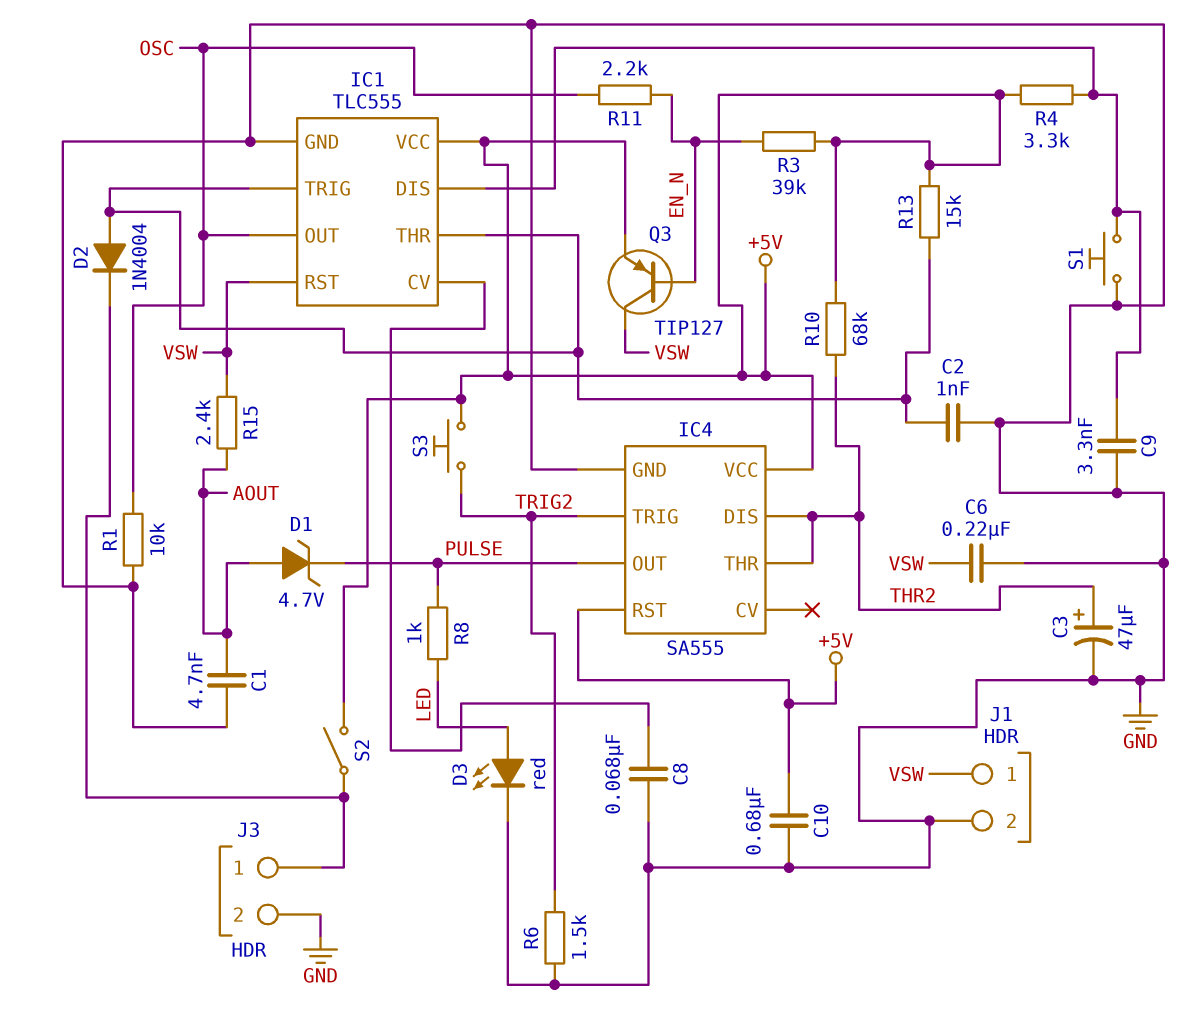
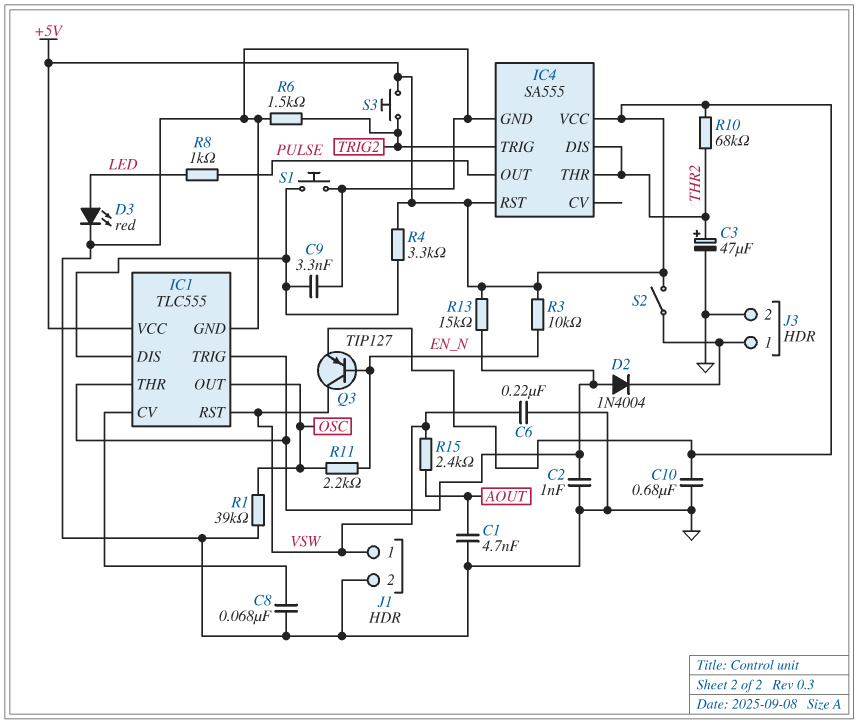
D1: zener 4.7V (A AOUT, K PULSE) -> none
R1: 10k (GND, OSC) -> 39k (GND, OSC)
R3: 39k (+5V, EN_N) -> 10k (+5V, EN_N)

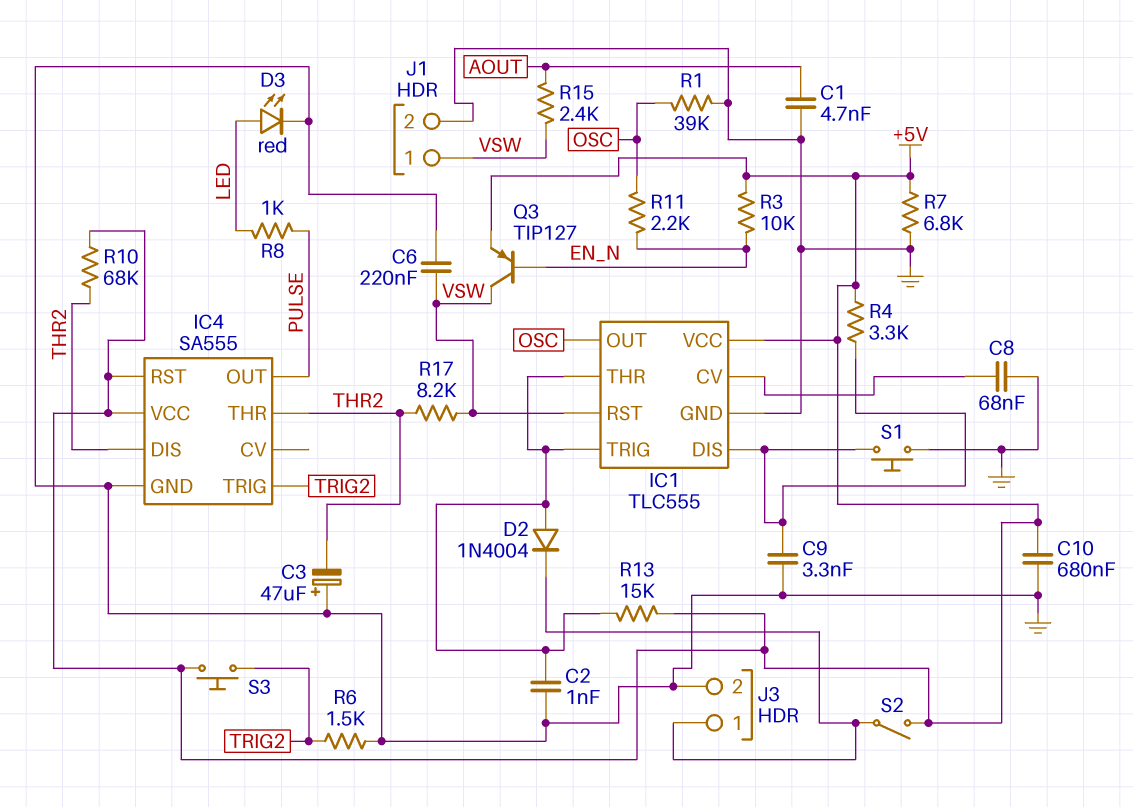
C3: 47uF (plus THR2, minus GND) -> 47uF (plus GND, minus THR2)
R7: none -> 6.8k (+5V, GND)
R17: none -> 8.2k (THR2, VSW)

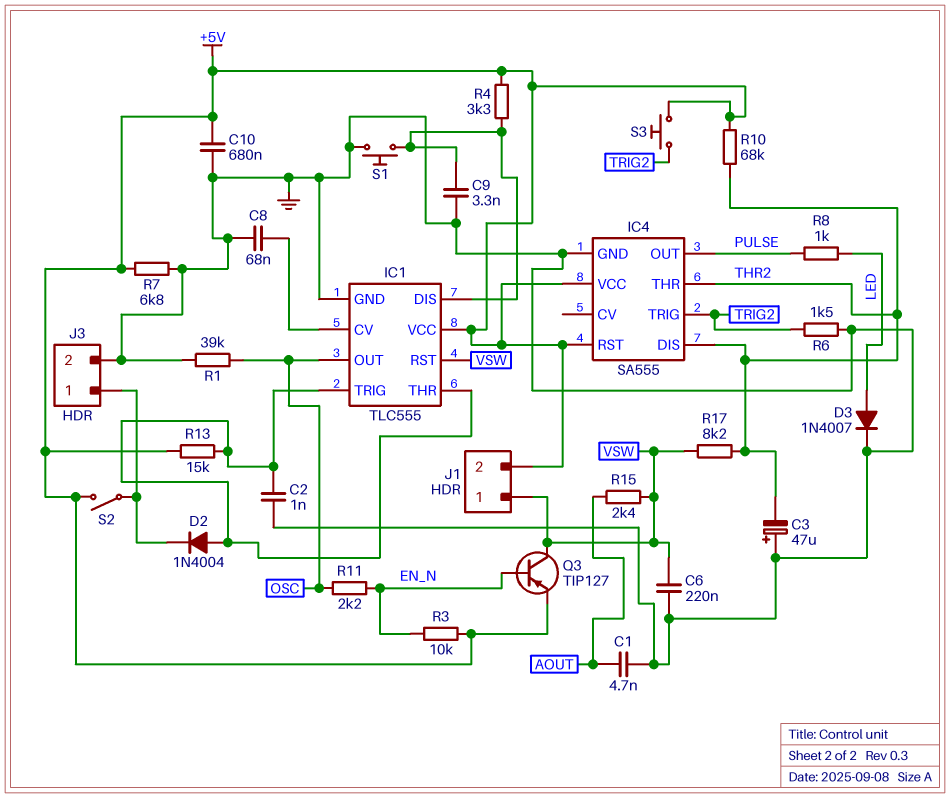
D3: LED red (A LED, K GND) -> diode 1N4007 (A LED, K GND)
J1 pin 2: GND -> +5V

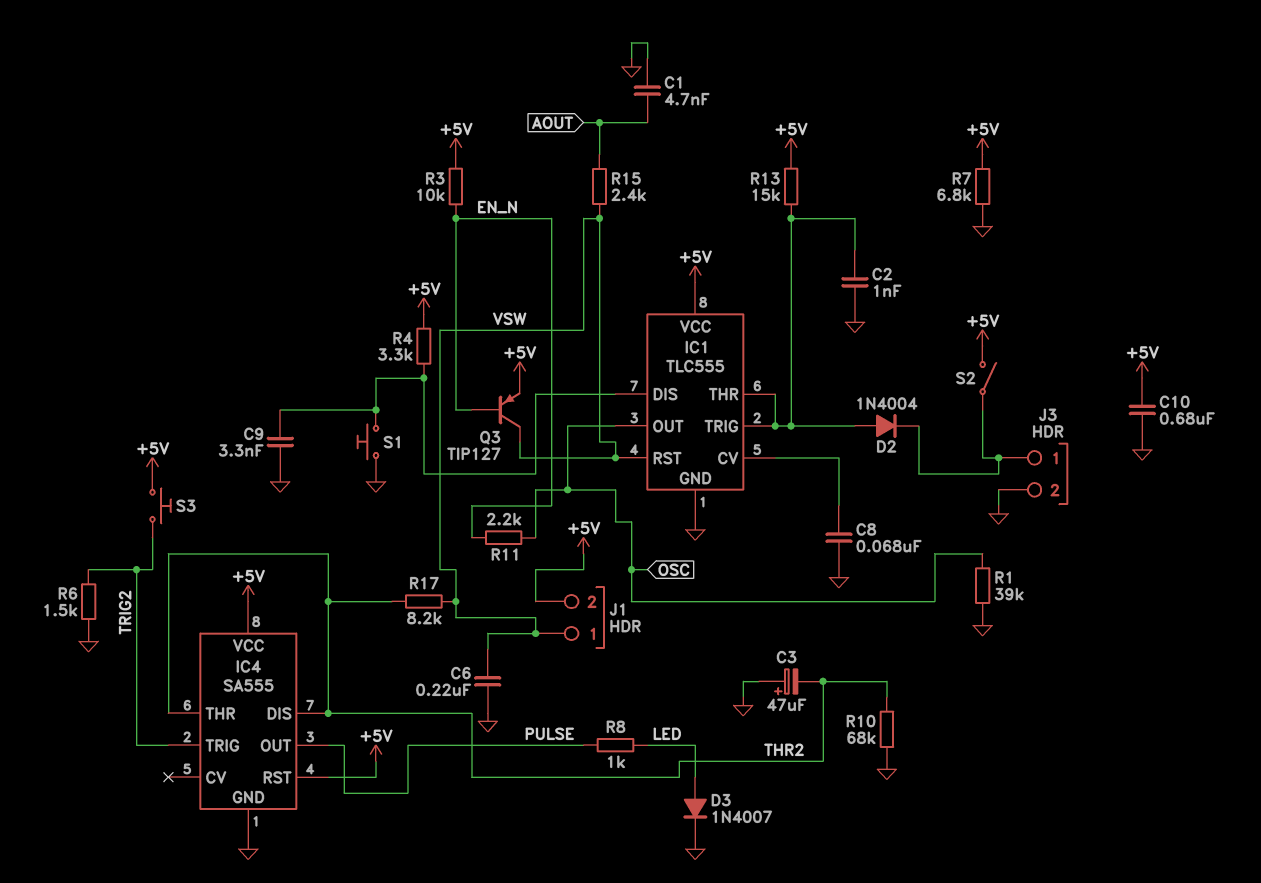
R10: 68k (+5V, THR2) -> 68k (GND, THR2)

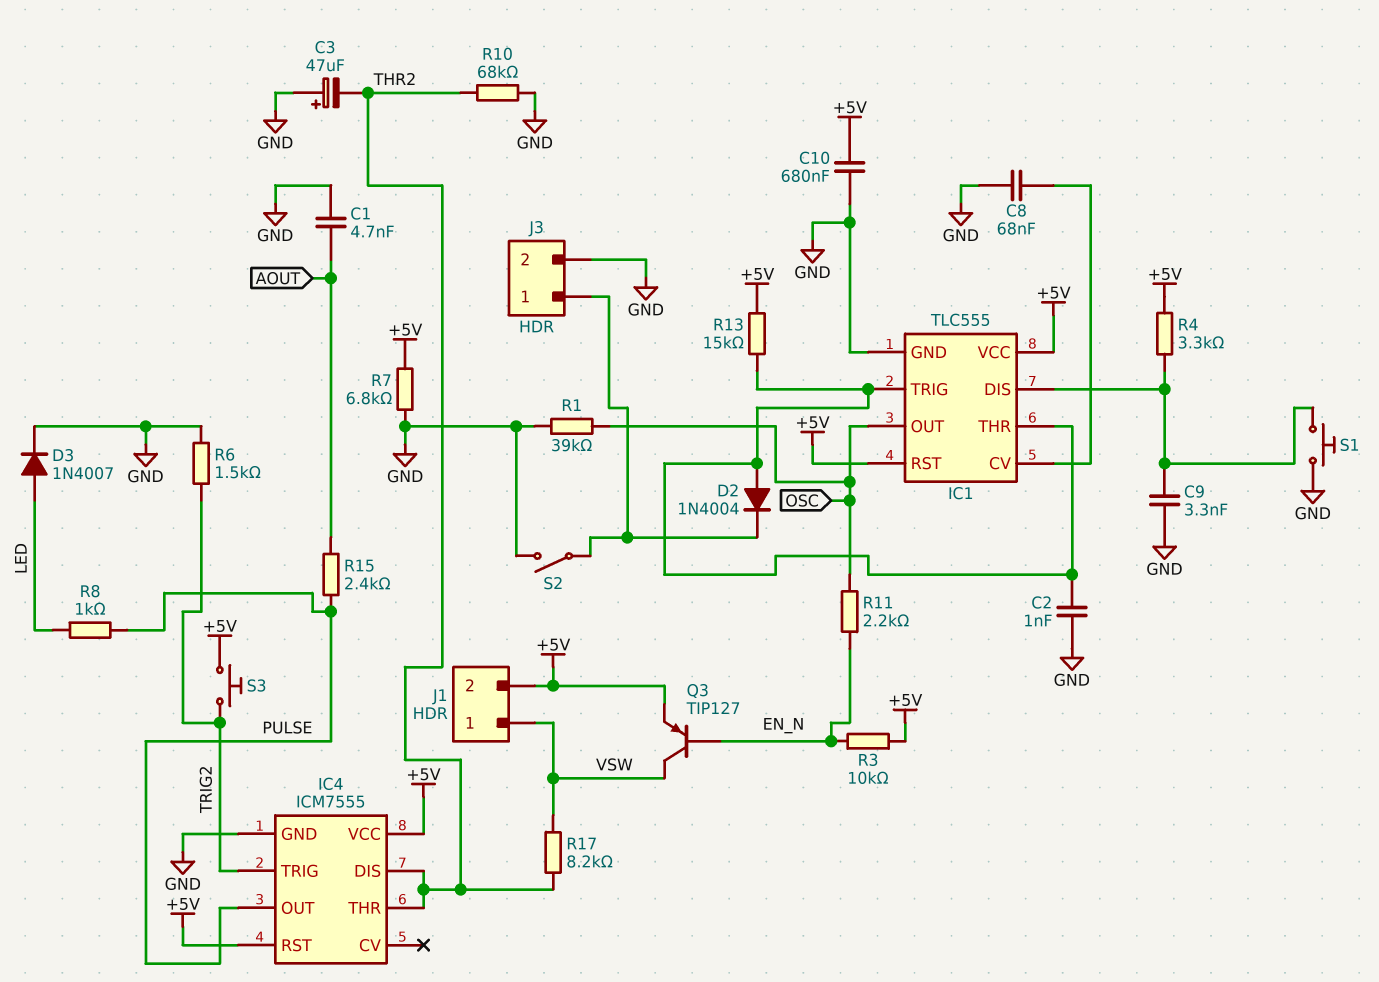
C6: 220nF (GND, VSW) -> none
IC1 pin RST: VSW -> +5V
IC4: SA555 -> ICM7555
R15: 2.4k (AOUT, VSW) -> 2.4k (AOUT, PULSE)
S2: switch (+5V, J3/1) -> switch (GND, J3/1)

